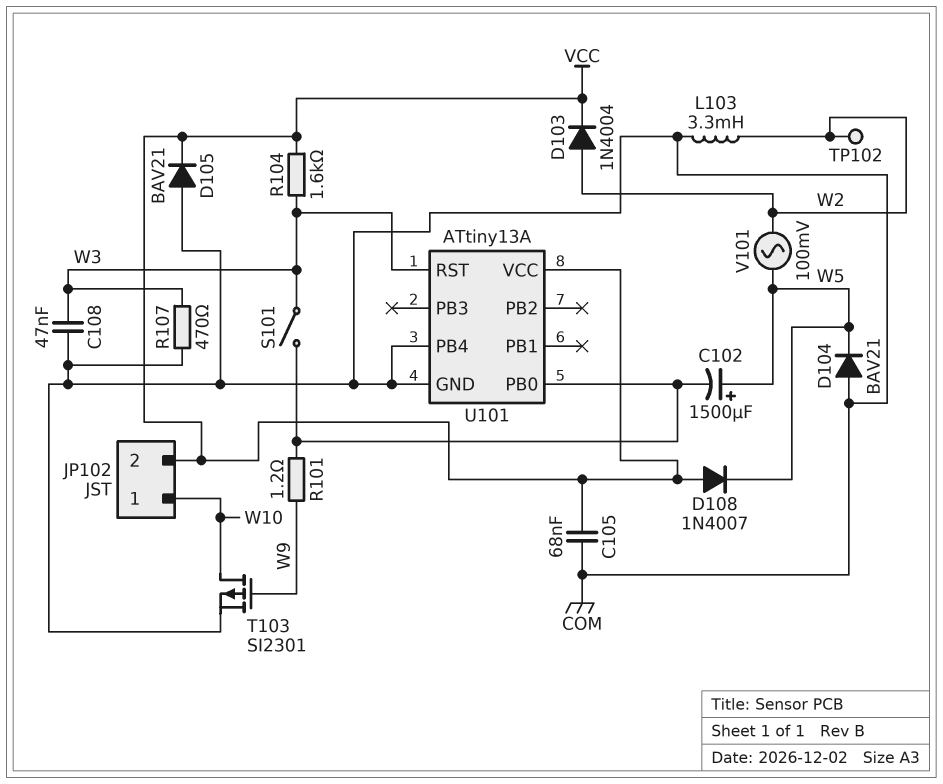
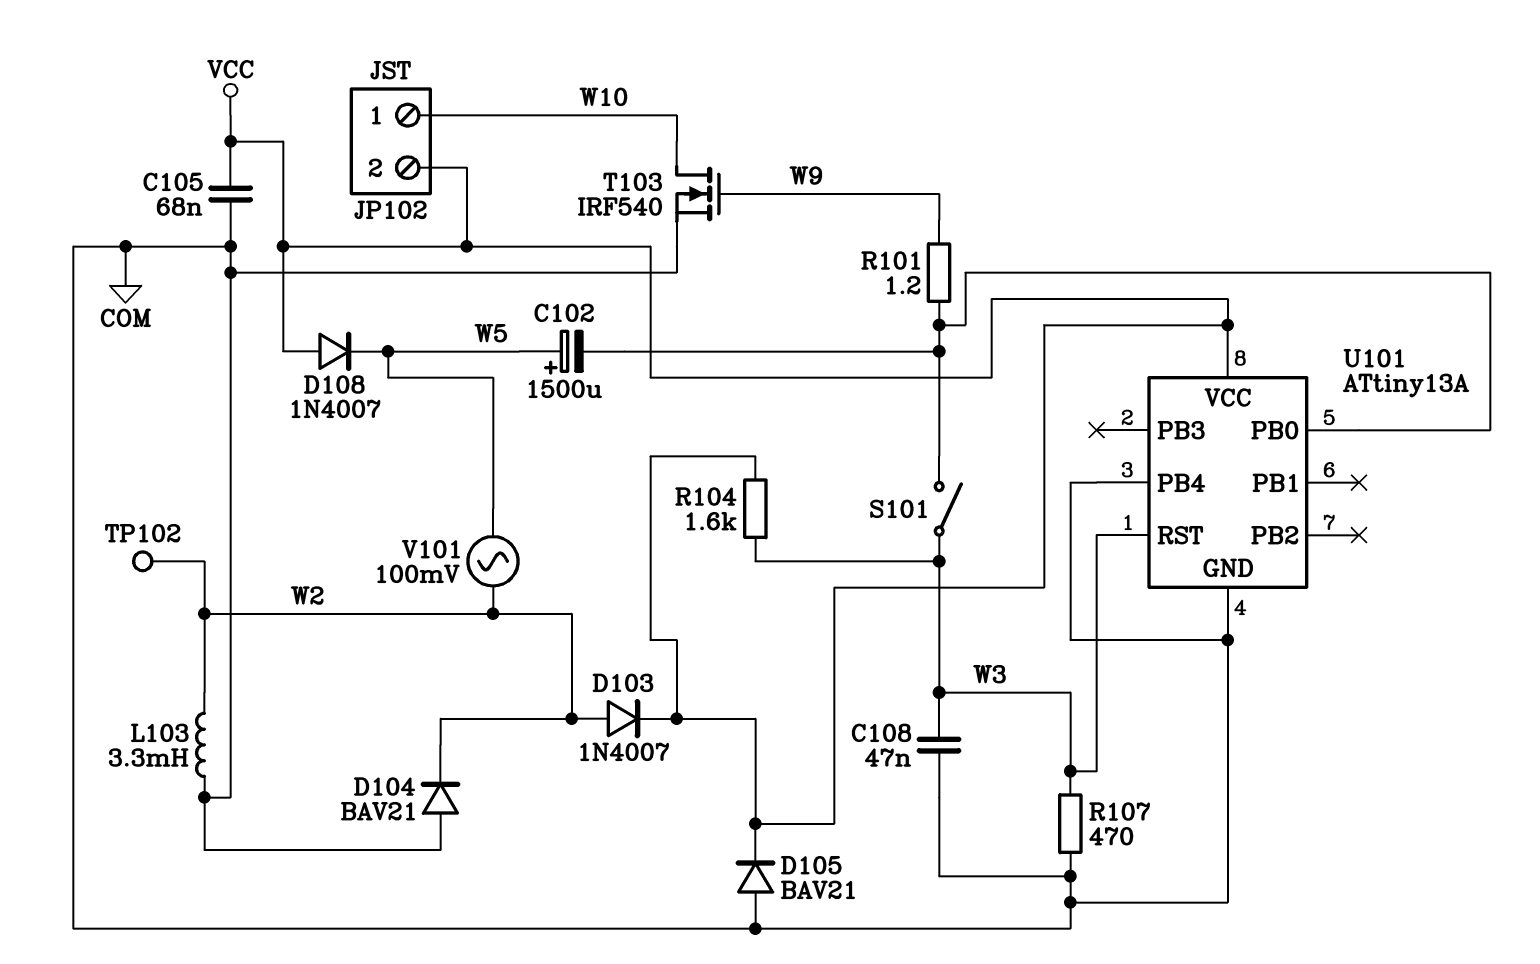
D103: diode 1N4004 (A W2, K VCC) -> diode 1N4007 (A W2, K VCC)
D104: diode BAV21 (A COM, K W5) -> diode BAV21 (A COM, K W2)
T103: PMOS SI2301 (G W9, D W10, S COM) -> NMOS IRF540 (G W9, D W10, S COM)

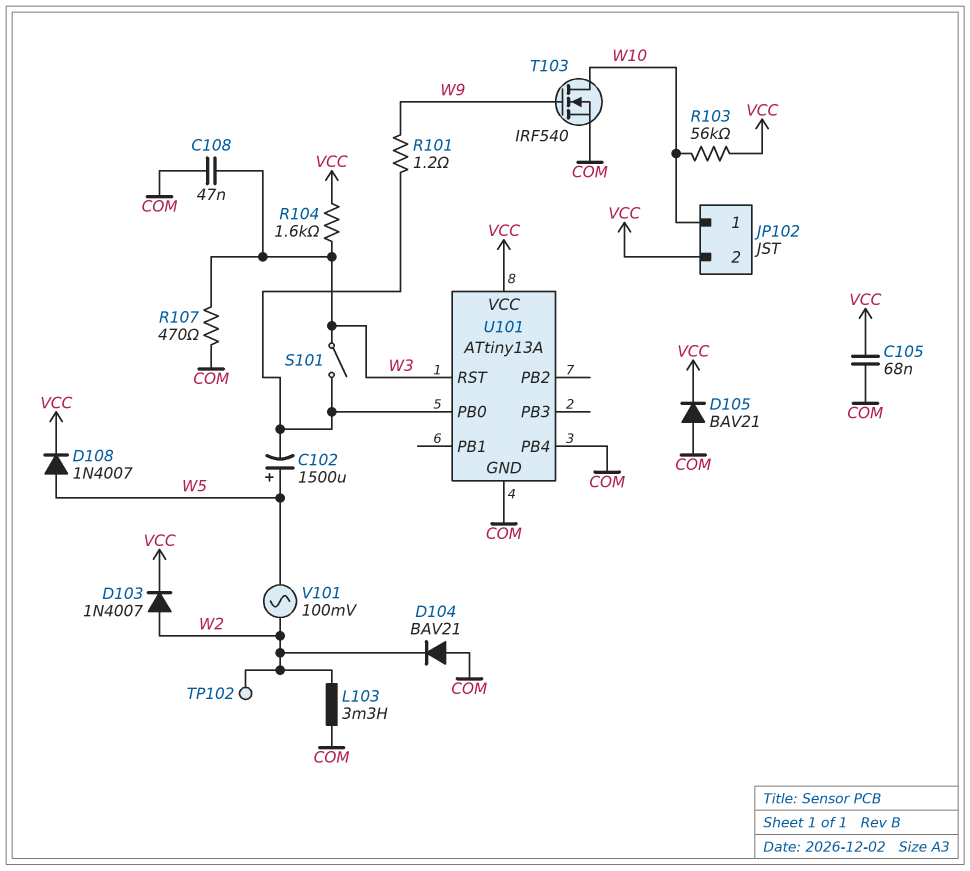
D108: diode 1N4007 (A VCC, K W5) -> diode 1N4007 (A W5, K VCC)
R103: none -> 56k (VCC, W10)

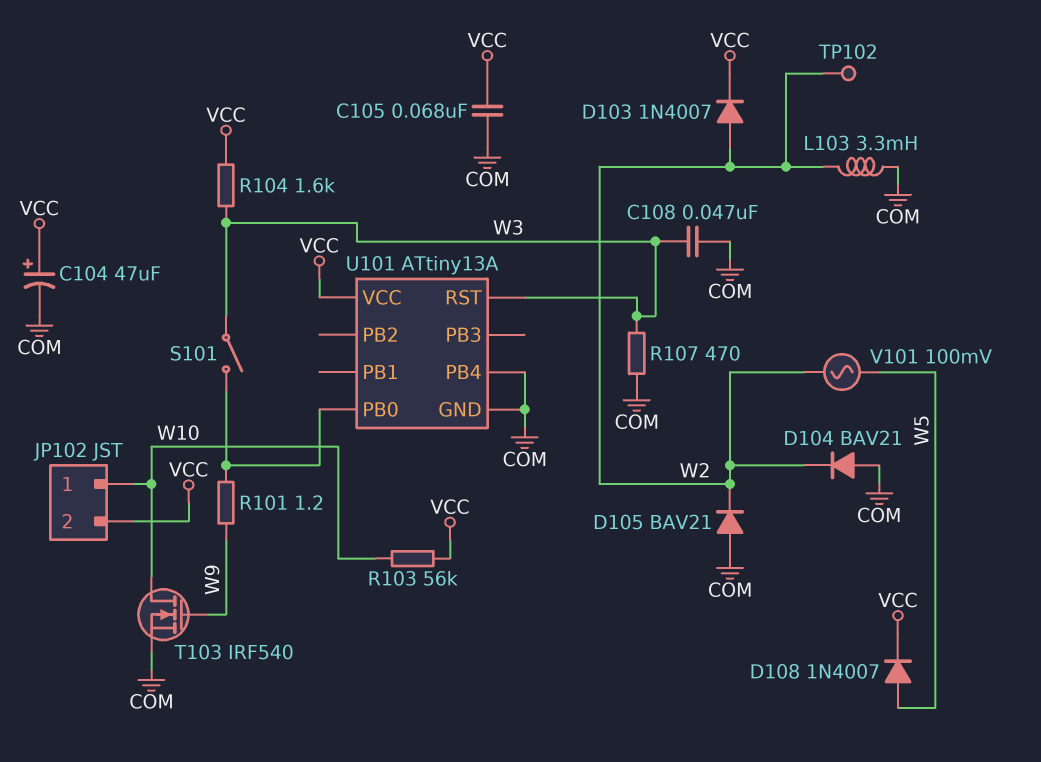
C102: 1500uF (plus W5, minus U101/PB0) -> none
C104: none -> 47uF (plus VCC, minus COM)
D105: diode BAV21 (A COM, K VCC) -> diode BAV21 (A COM, K W2)

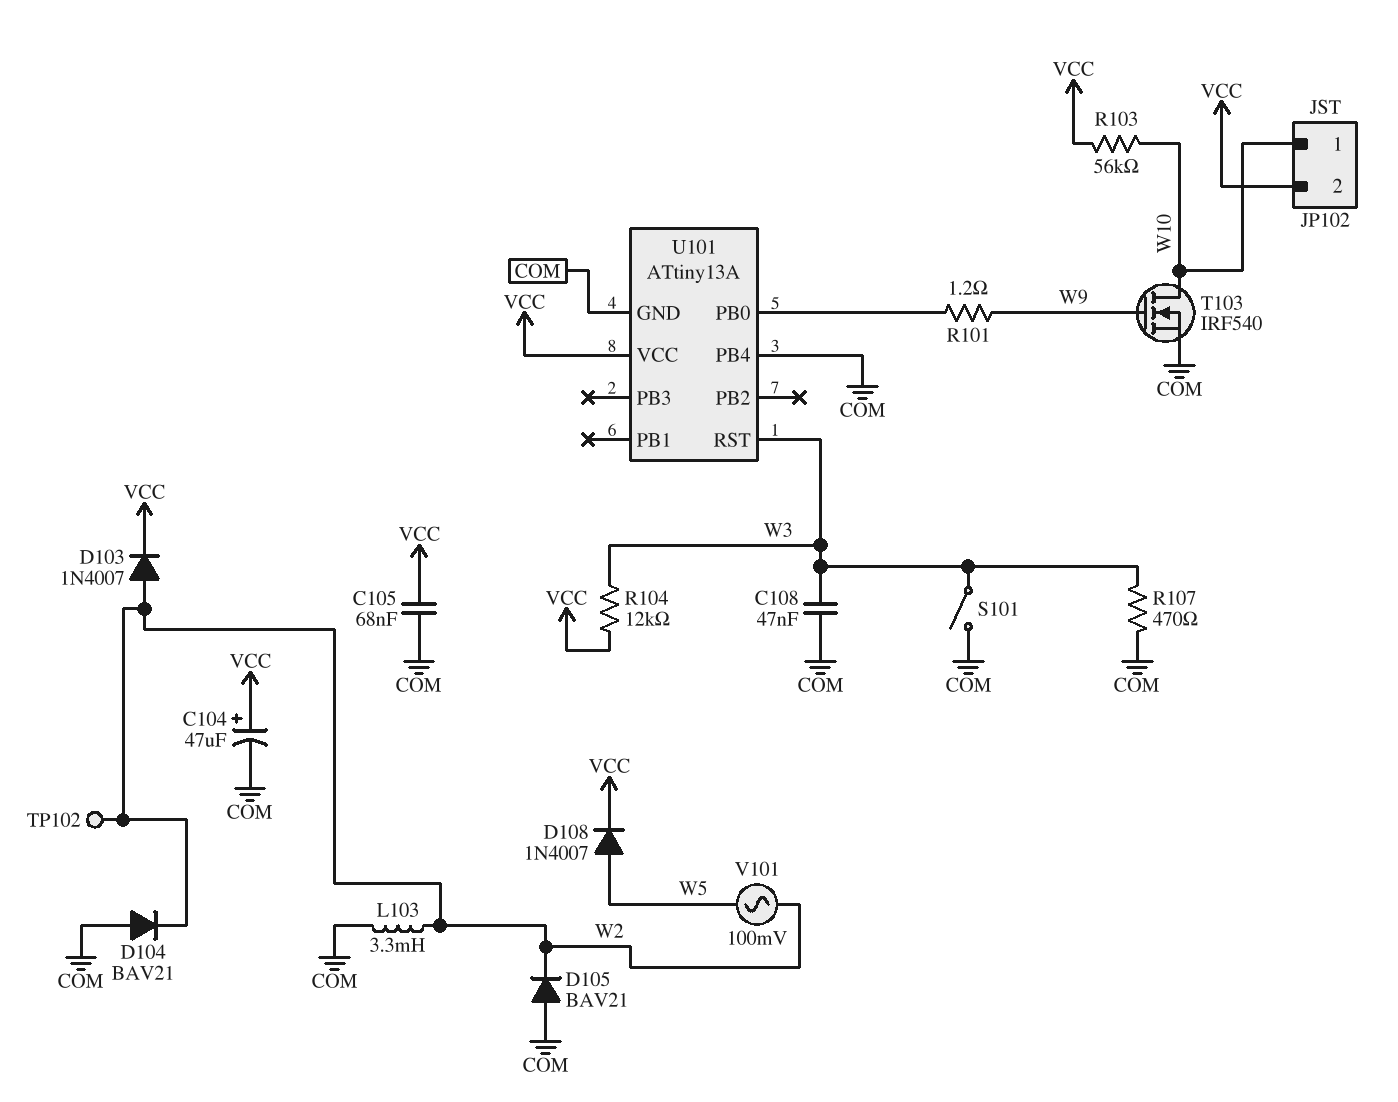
R104: 1.6k (VCC, W3) -> 12k (VCC, W3)
S101: switch (U101/PB0, W3) -> switch (COM, W3)

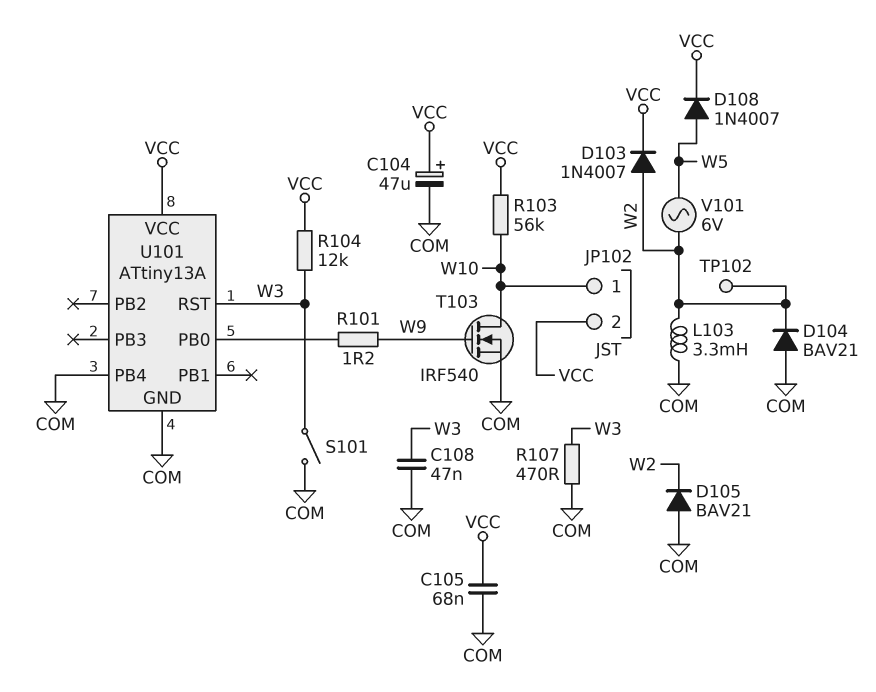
V101: AC 100mV (W2, W5) -> AC 6V (W2, W5)

